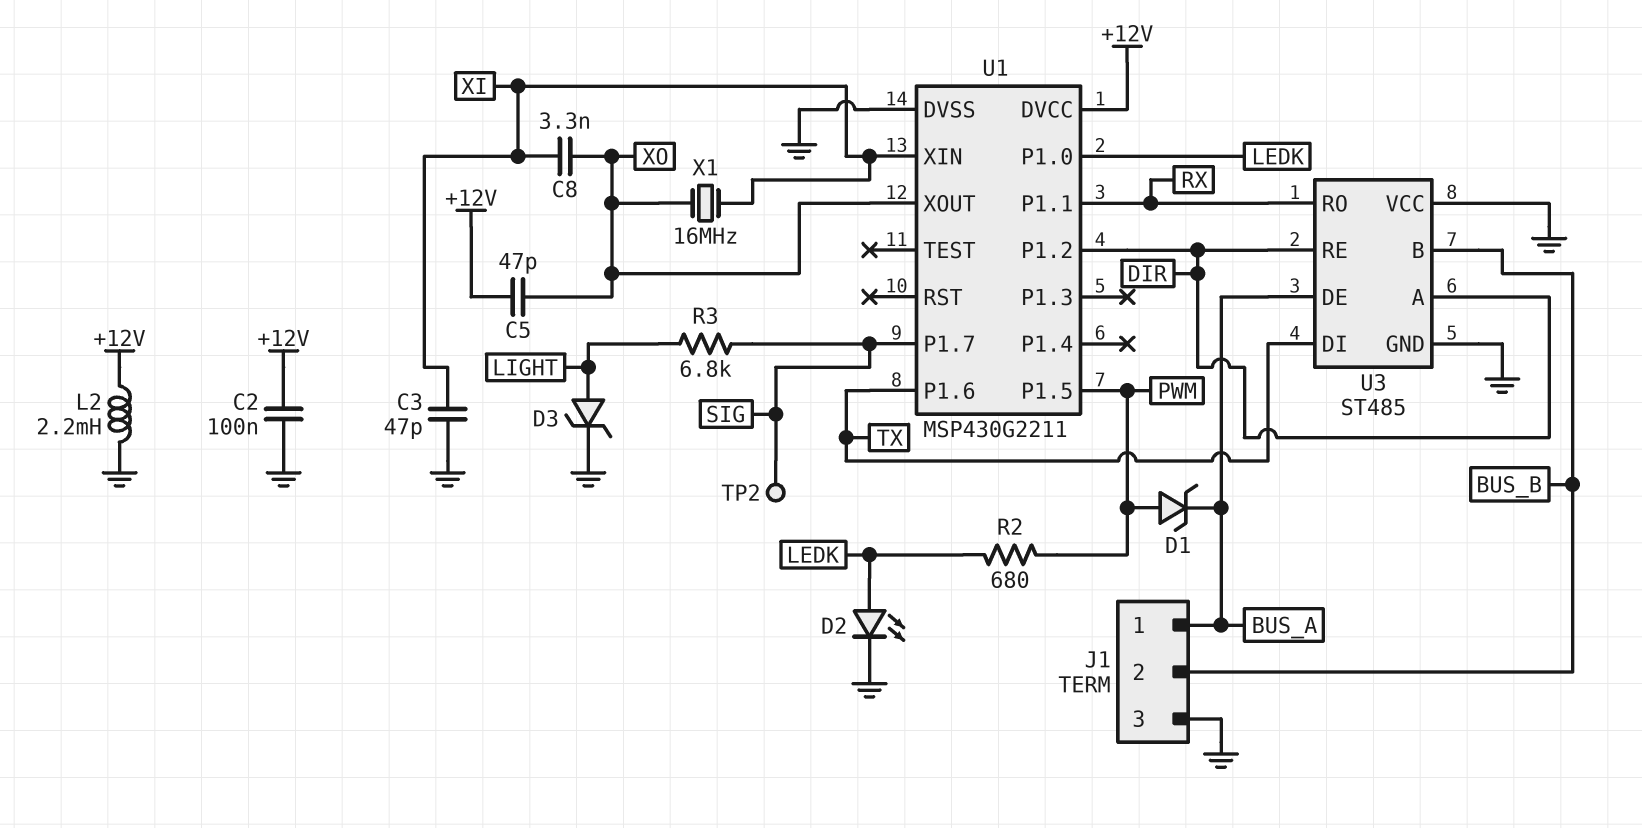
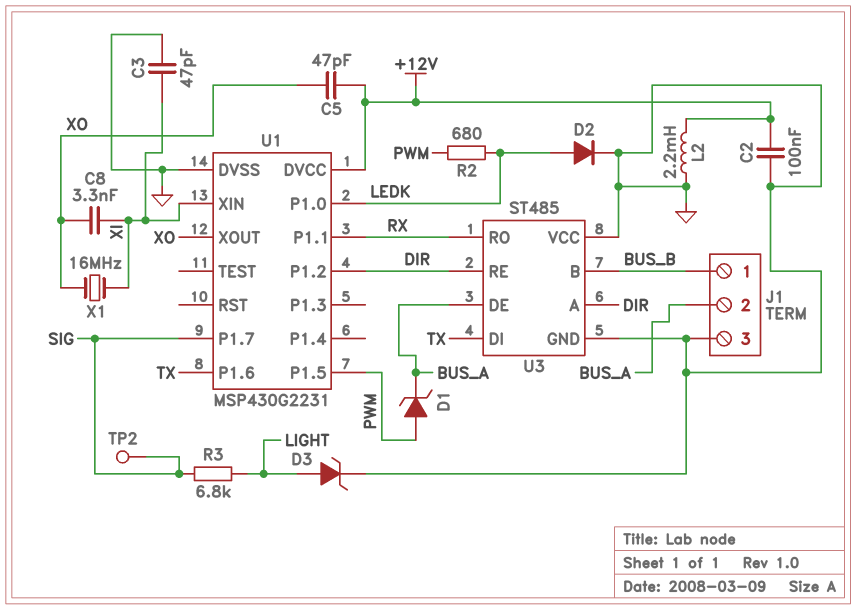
D2: LED (A LEDK, K GND) -> diode (A LEDK, K GND)
J1 pin 1: BUS_A -> BUS_B
J1 pin 2: BUS_B -> BUS_A
U1: MSP430G2211 -> MSP430G2231

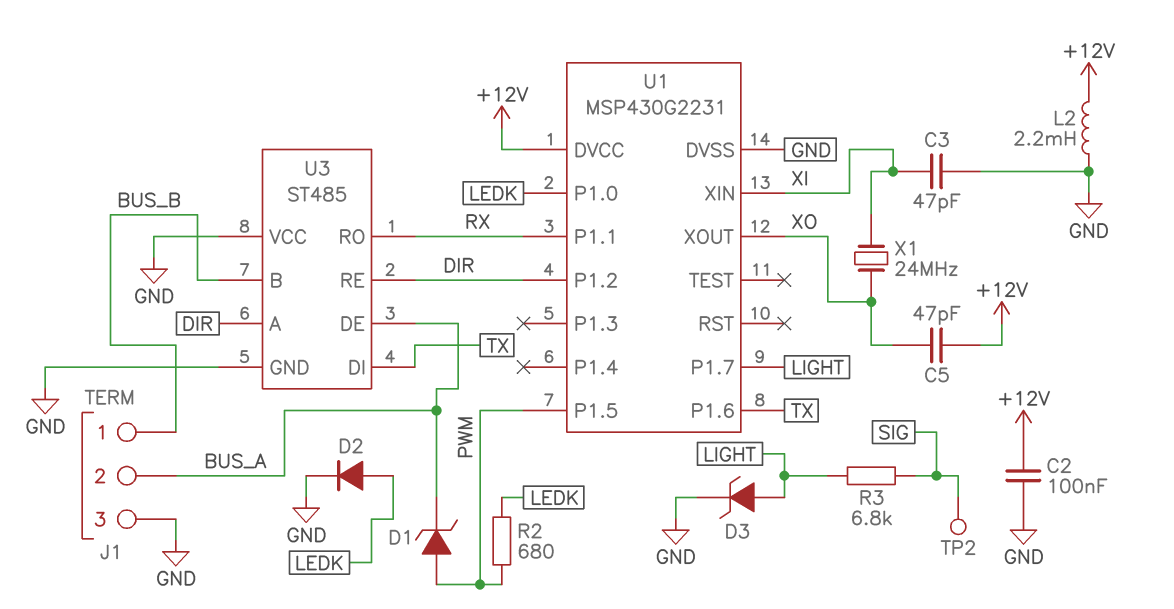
C8: 3.3nF (XI, XO) -> none
U1 pin P1.7: SIG -> LIGHT
X1: 16MHz (XI, XO) -> 24MHz (XI, XO)

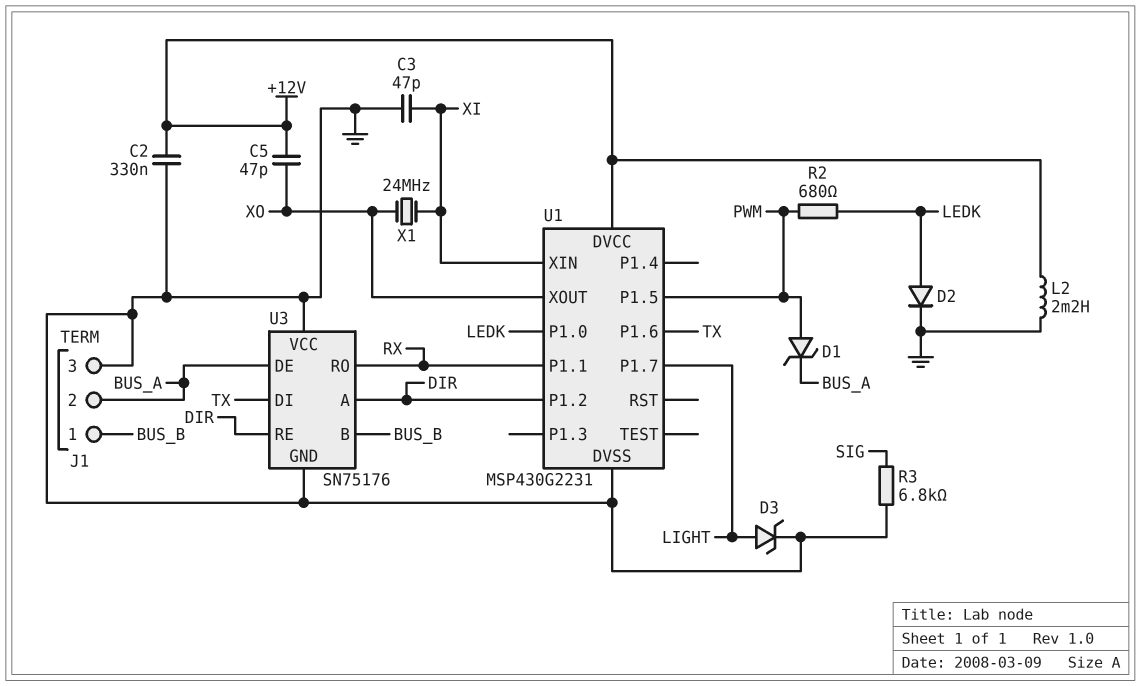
C2: 100nF (+12V, GND) -> 330nF (+12V, GND)
R3: 6.8k (LIGHT, SIG) -> 6.8k (GND, SIG)
TP2: test point (SIG) -> none
U3: ST485 -> SN75176

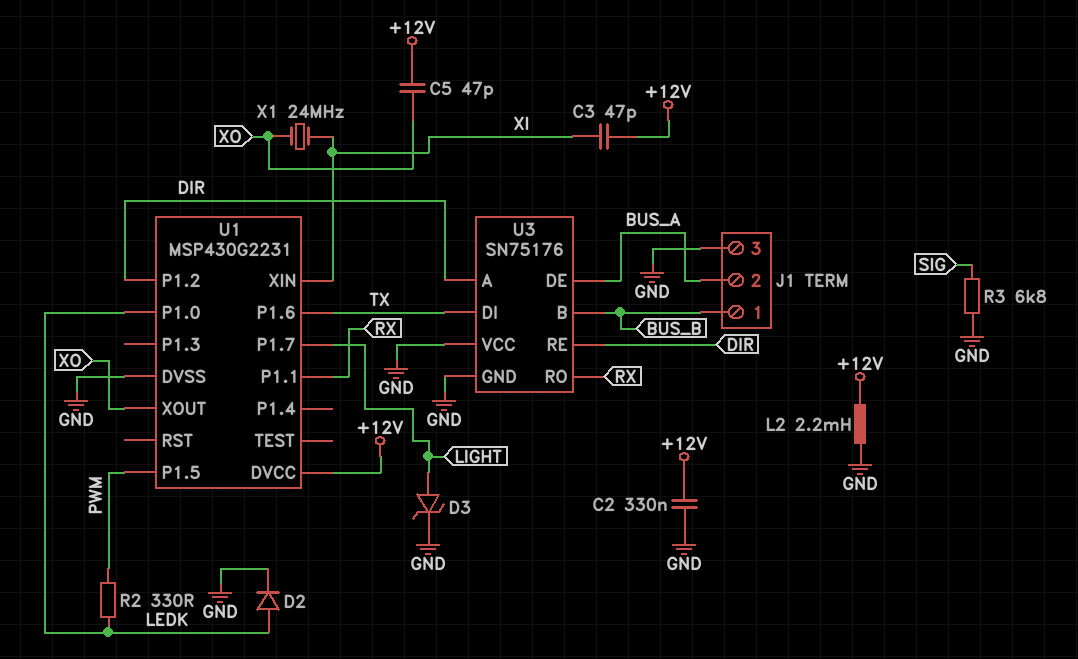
C3: 47pF (GND, XI) -> 47pF (+12V, XI)
D1: zener (A PWM, K BUS_A) -> none
R2: 680 (LEDK, PWM) -> 330 (LEDK, PWM)

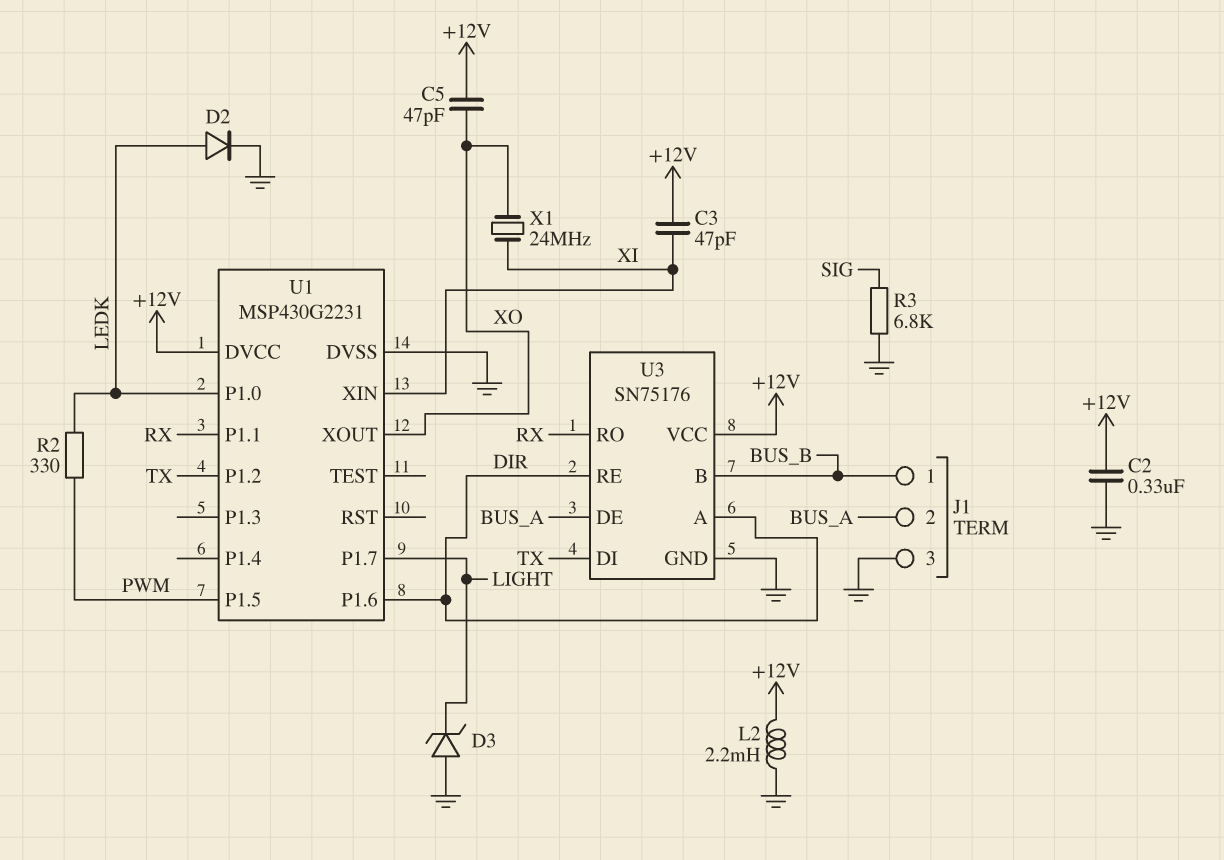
D3: zener (A LIGHT, K GND) -> zener (A GND, K LIGHT)
U1 pin P1.2: DIR -> TX
U1 pin P1.6: TX -> DIR
U3 pin VCC: GND -> +12V

